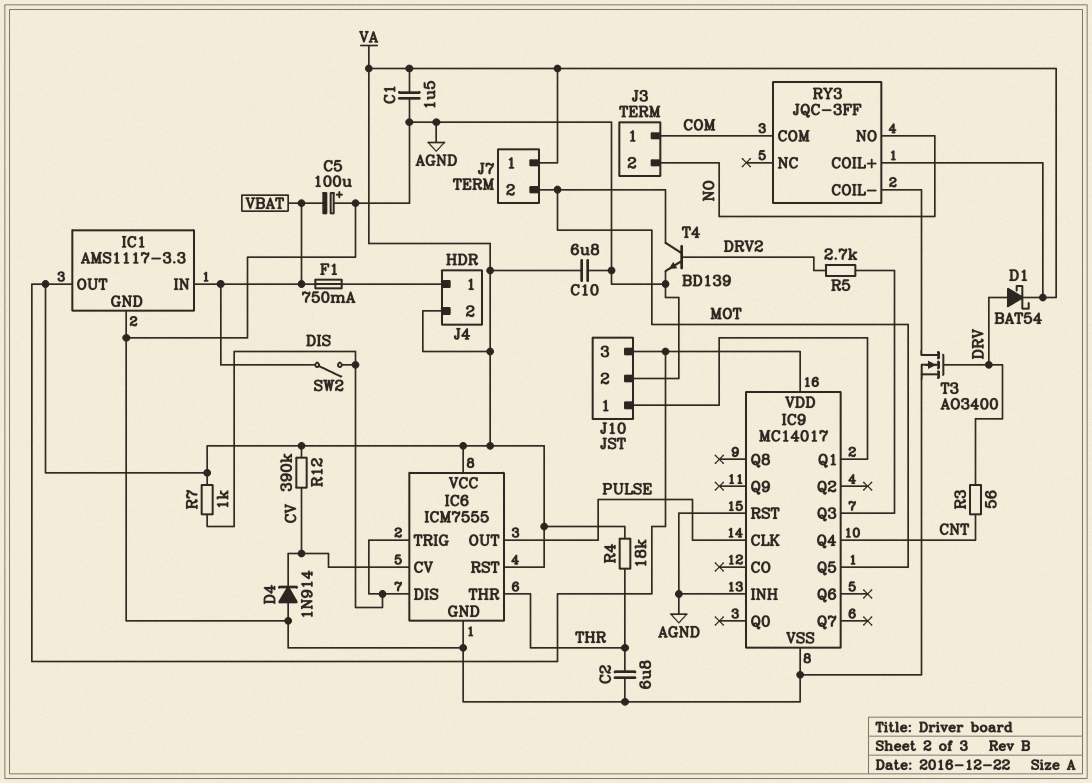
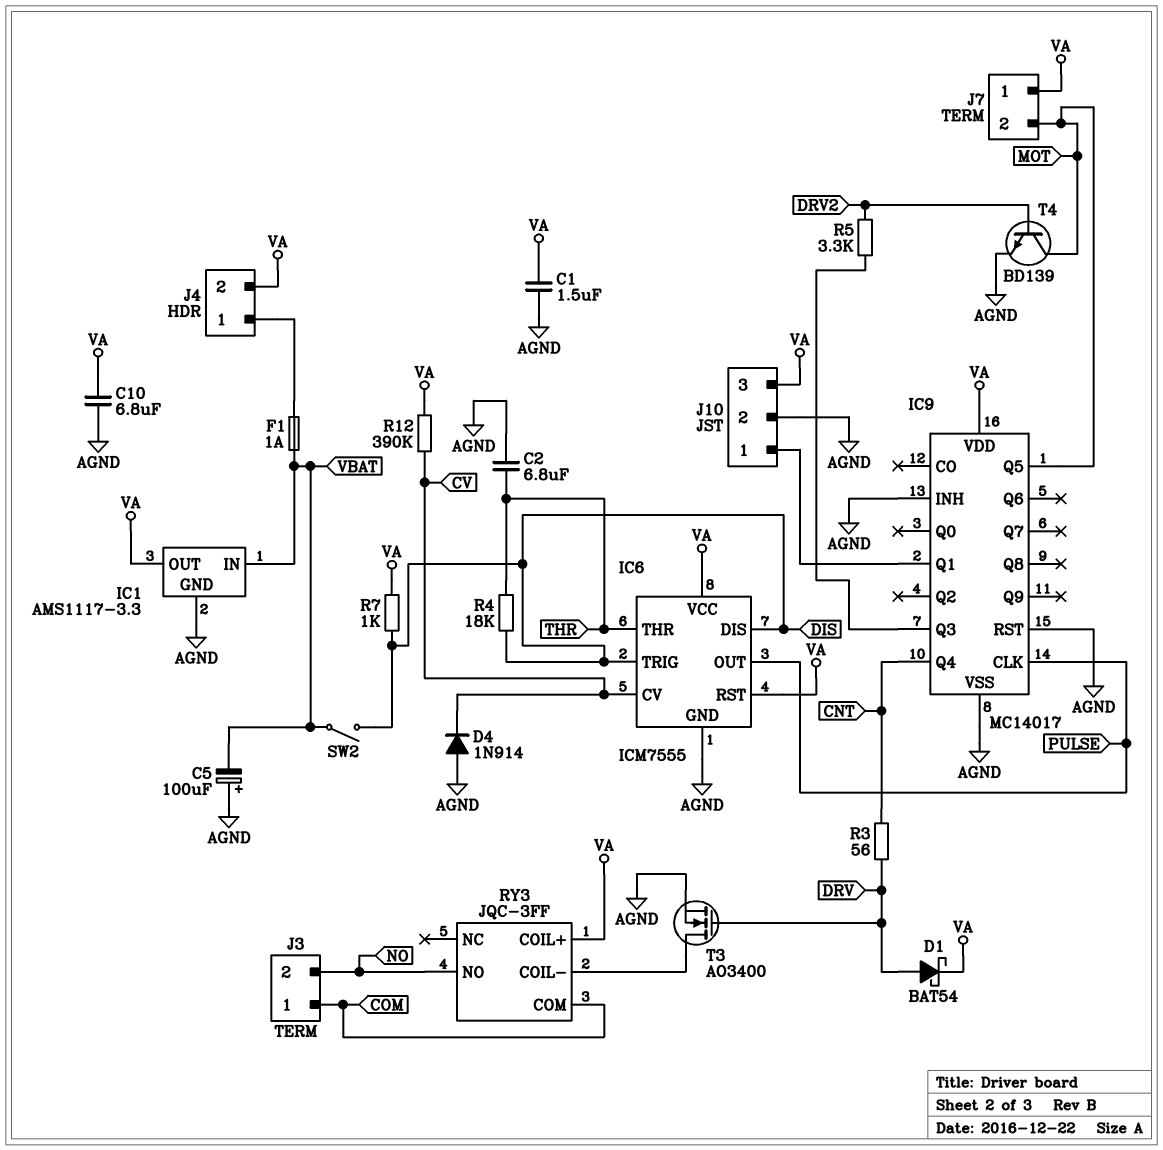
F1: 750mA (J4/1, VBAT) -> 1A (J4/1, VBAT)
R4: 18k (THR, VA) -> 18k (DIS, THR)
R5: 2.7k (DRV2, IC9/Q3) -> 3.3k (DRV2, IC9/Q3)

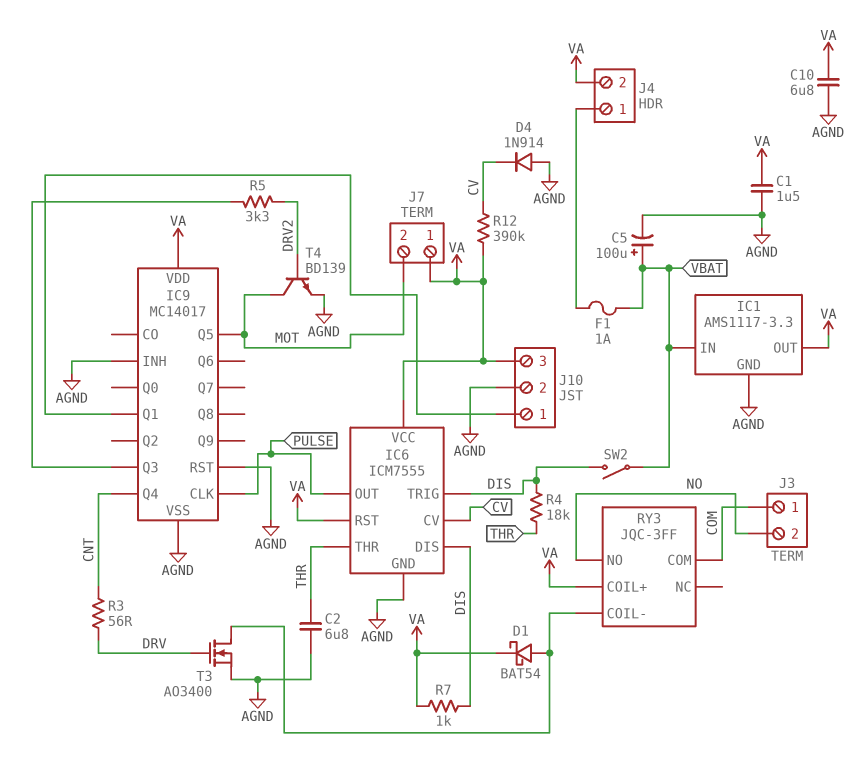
C5: 100uF (plus AGND, minus VBAT) -> 100uF (plus VBAT, minus AGND)
D1: schottky BAT54 (A DRV, K VA) -> schottky BAT54 (A RY3/COIL-, K VA)

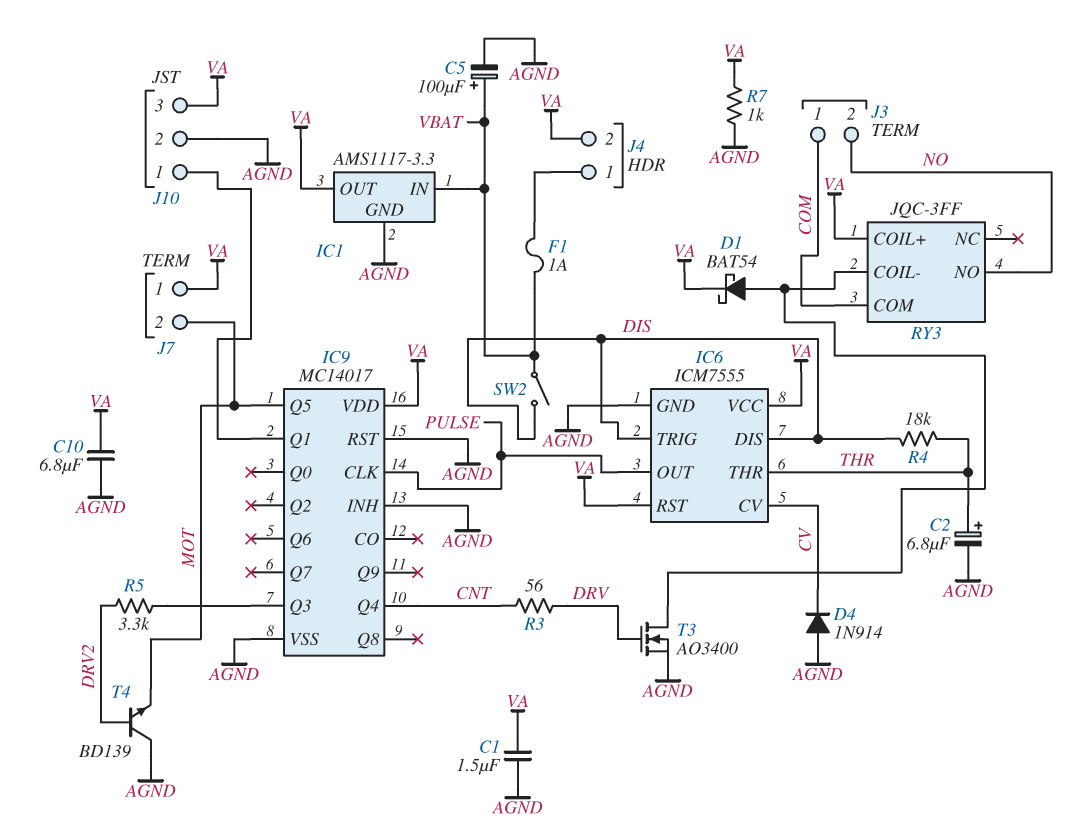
C2: 6.8uF (AGND, THR) -> 6.8uF (plus THR, minus AGND)
R7: 1k (DIS, VA) -> 1k (AGND, VA)
R12: 390k (CV, VA) -> none
T4: NPN BD139 (B DRV2, C MOT, E AGND) -> NPN BD139 (B DRV2, C AGND, E MOT)

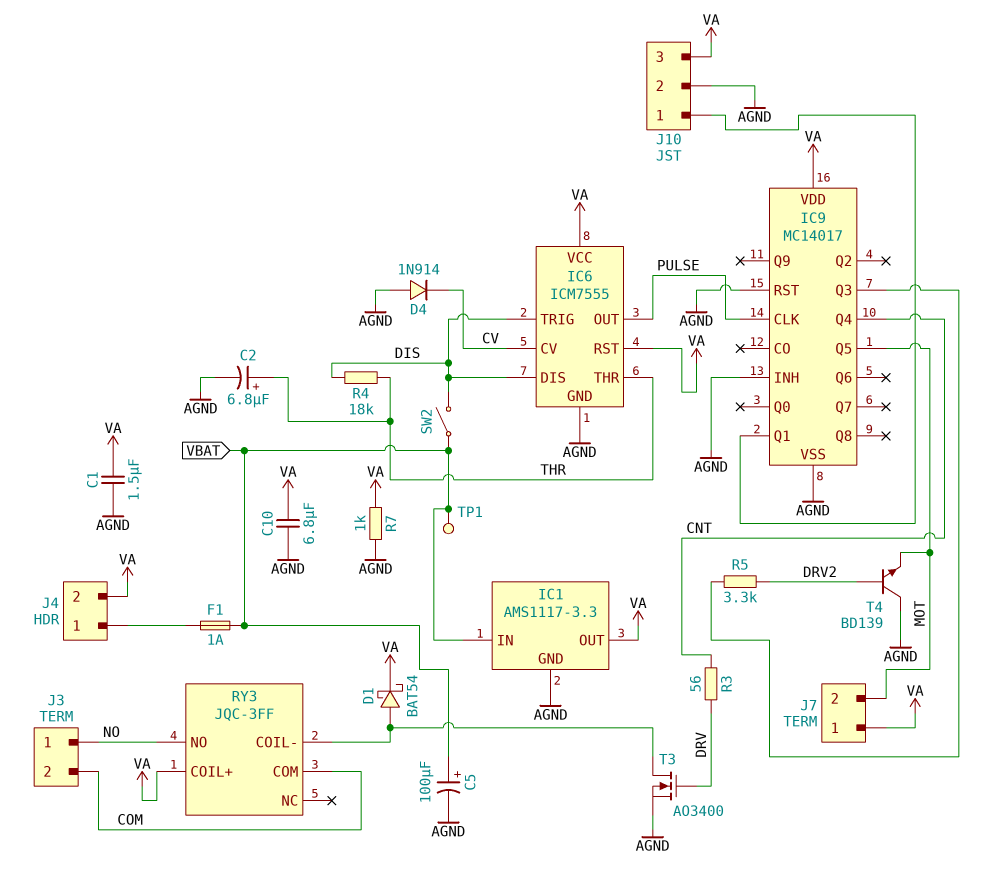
J3 pin 1: COM -> NO
J3 pin 2: NO -> COM
TP1: none -> test point (VBAT)

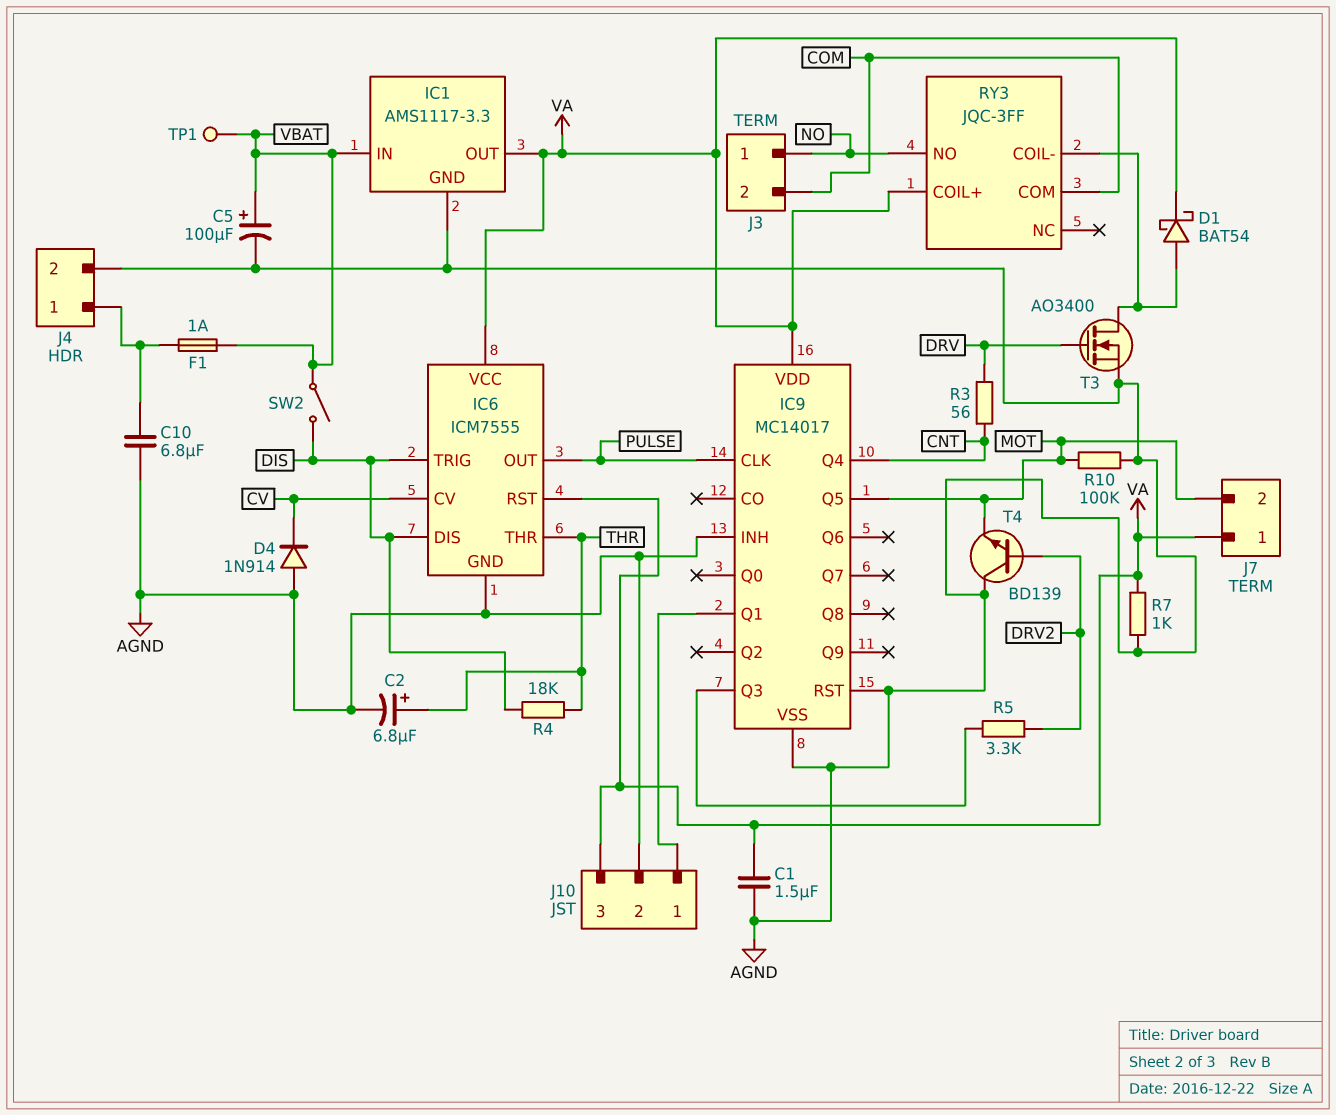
C10: 6.8uF (AGND, VA) -> 6.8uF (AGND, J4/1)
J4 pin 2: VA -> AGND
R10: none -> 100k (AGND, MOT)

